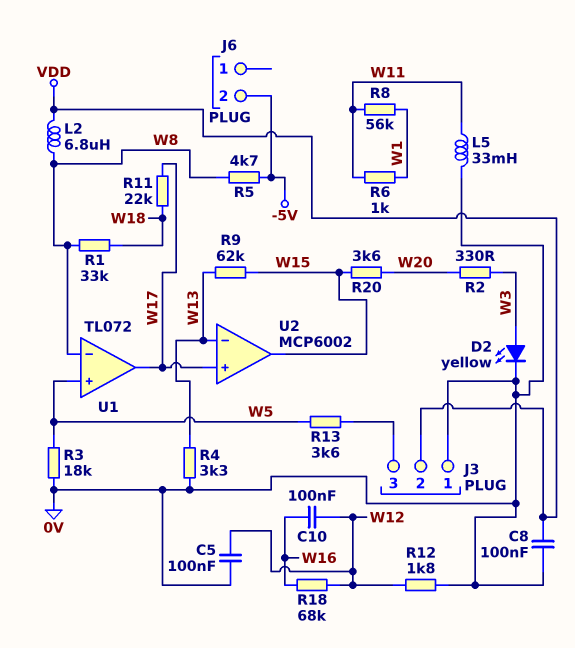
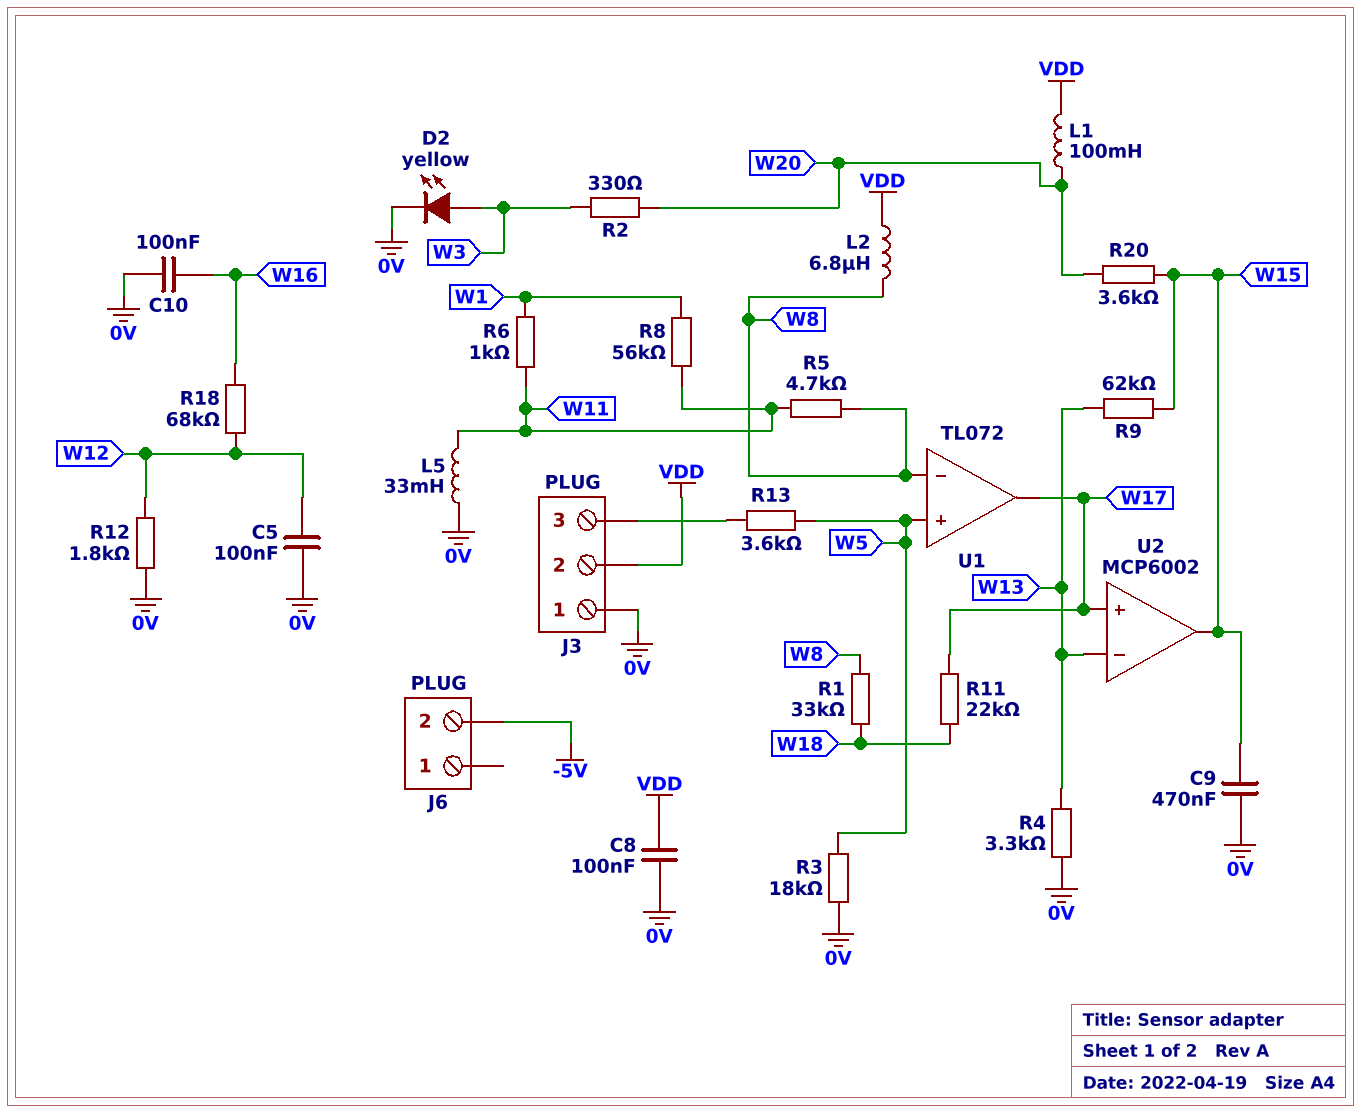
C9: none -> 470nF (0V, W15)
C10: 100nF (W12, W16) -> 100nF (0V, W16)
L1: none -> 100mH (VDD, W20)
R5: 4.7k (-5V, W8) -> 4.7k (W8, W11)

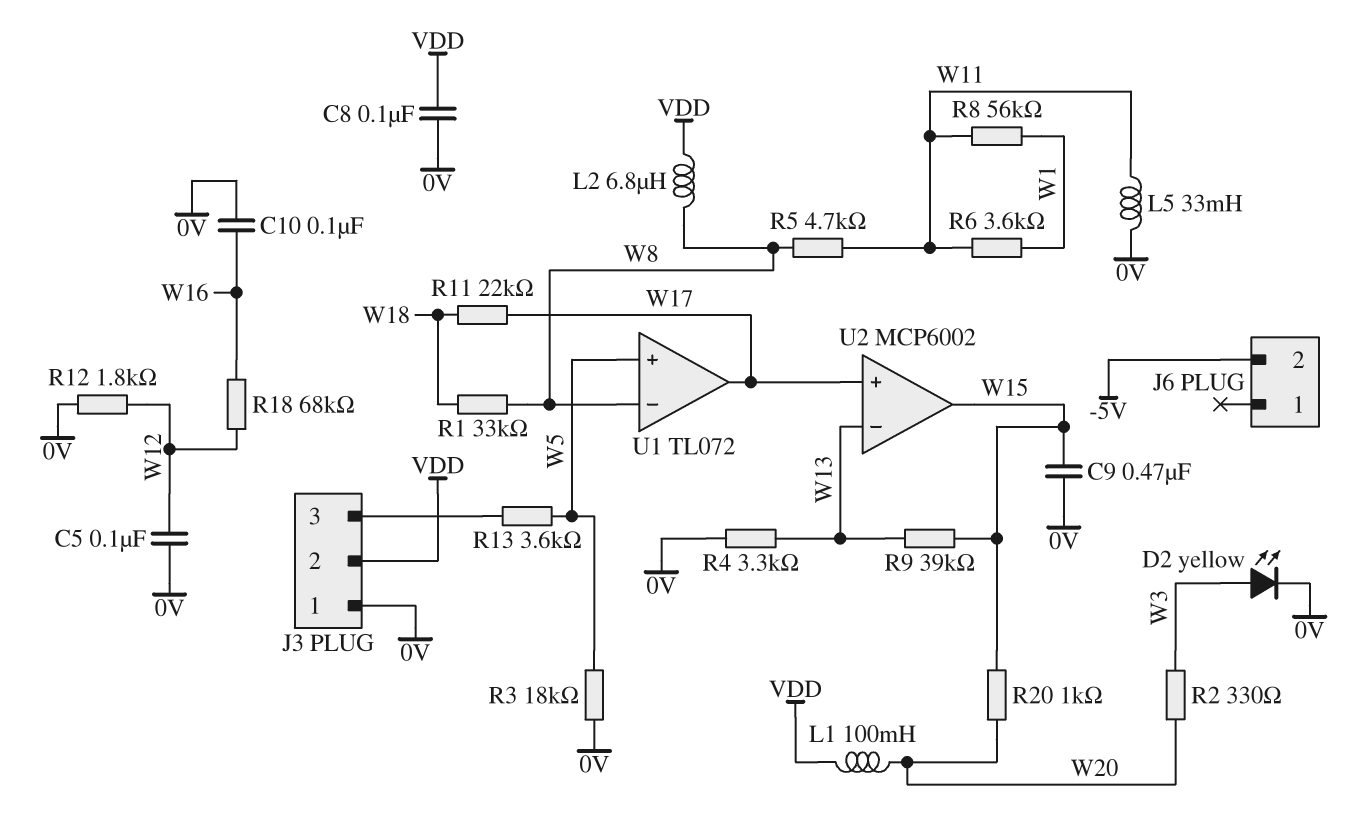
R6: 1k (W1, W11) -> 3.6k (W1, W11)
R9: 62k (W13, W15) -> 39k (W13, W15)
R20: 3.6k (W15, W20) -> 1k (W15, W20)

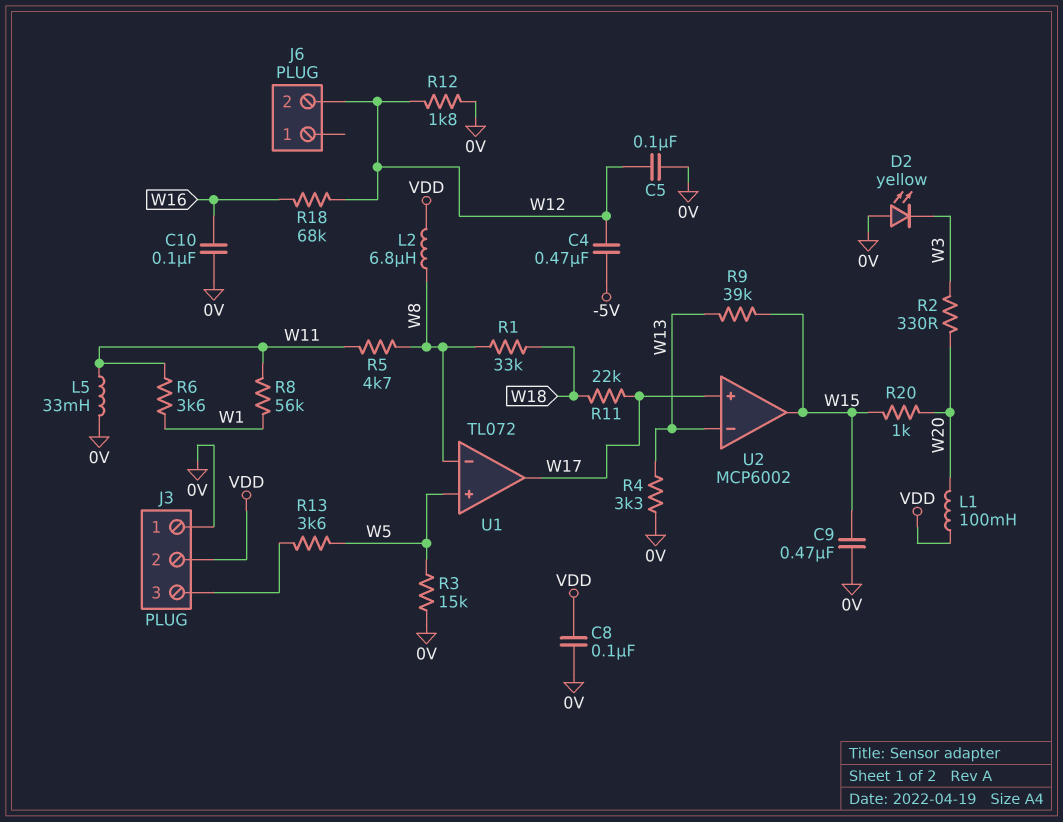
C4: none -> 470nF (-5V, W12)
D2: LED yellow (A W3, K 0V) -> LED yellow (A 0V, K W3)
J6 pin 2: -5V -> W12
R3: 18k (0V, W5) -> 15k (0V, W5)

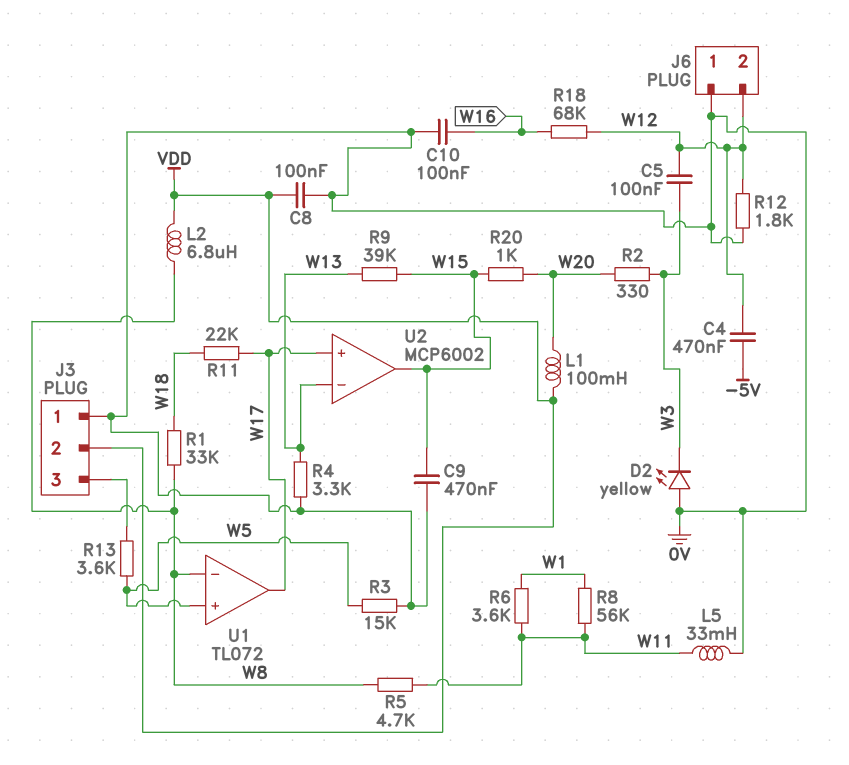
C5: 100nF (0V, W12) -> 100nF (W3, W12)
J6 pin 1: none -> 0V

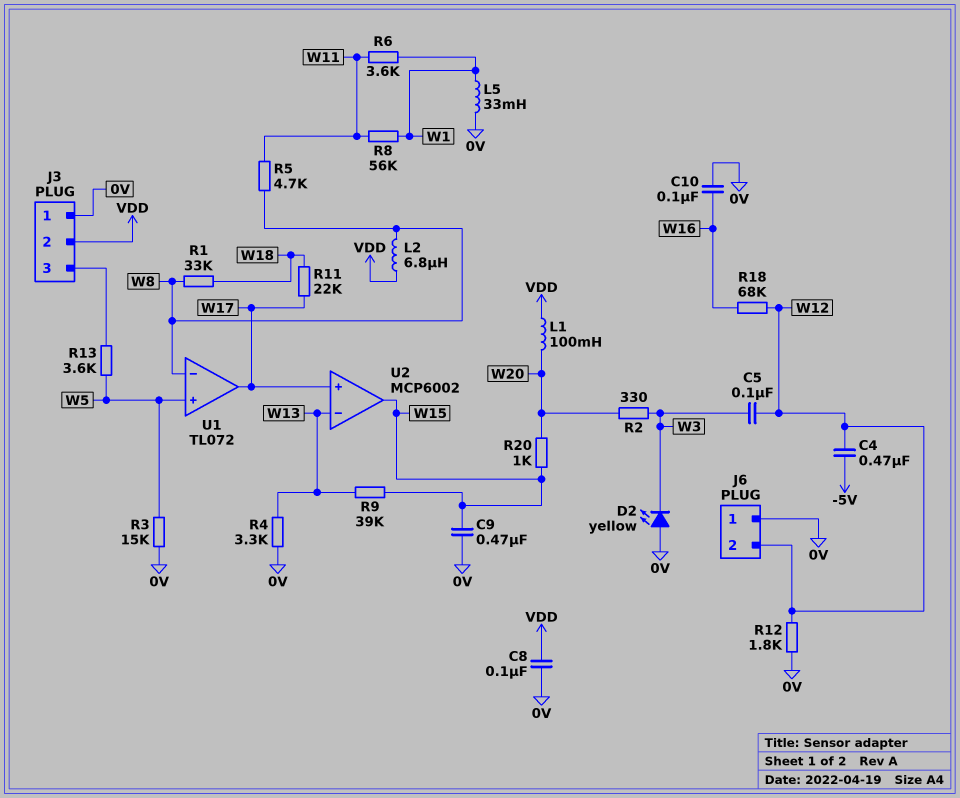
L5: 33mH (0V, W11) -> 33mH (0V, W1)

